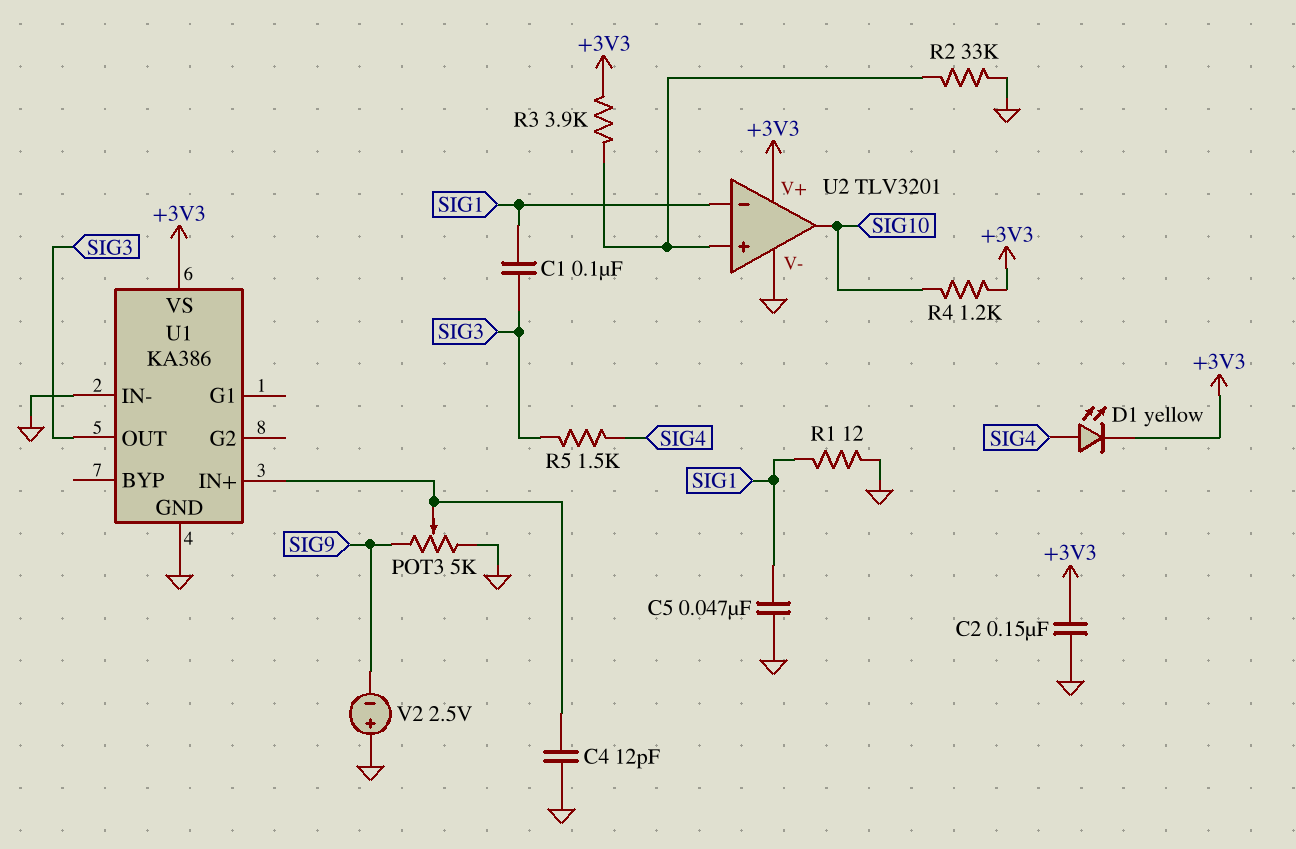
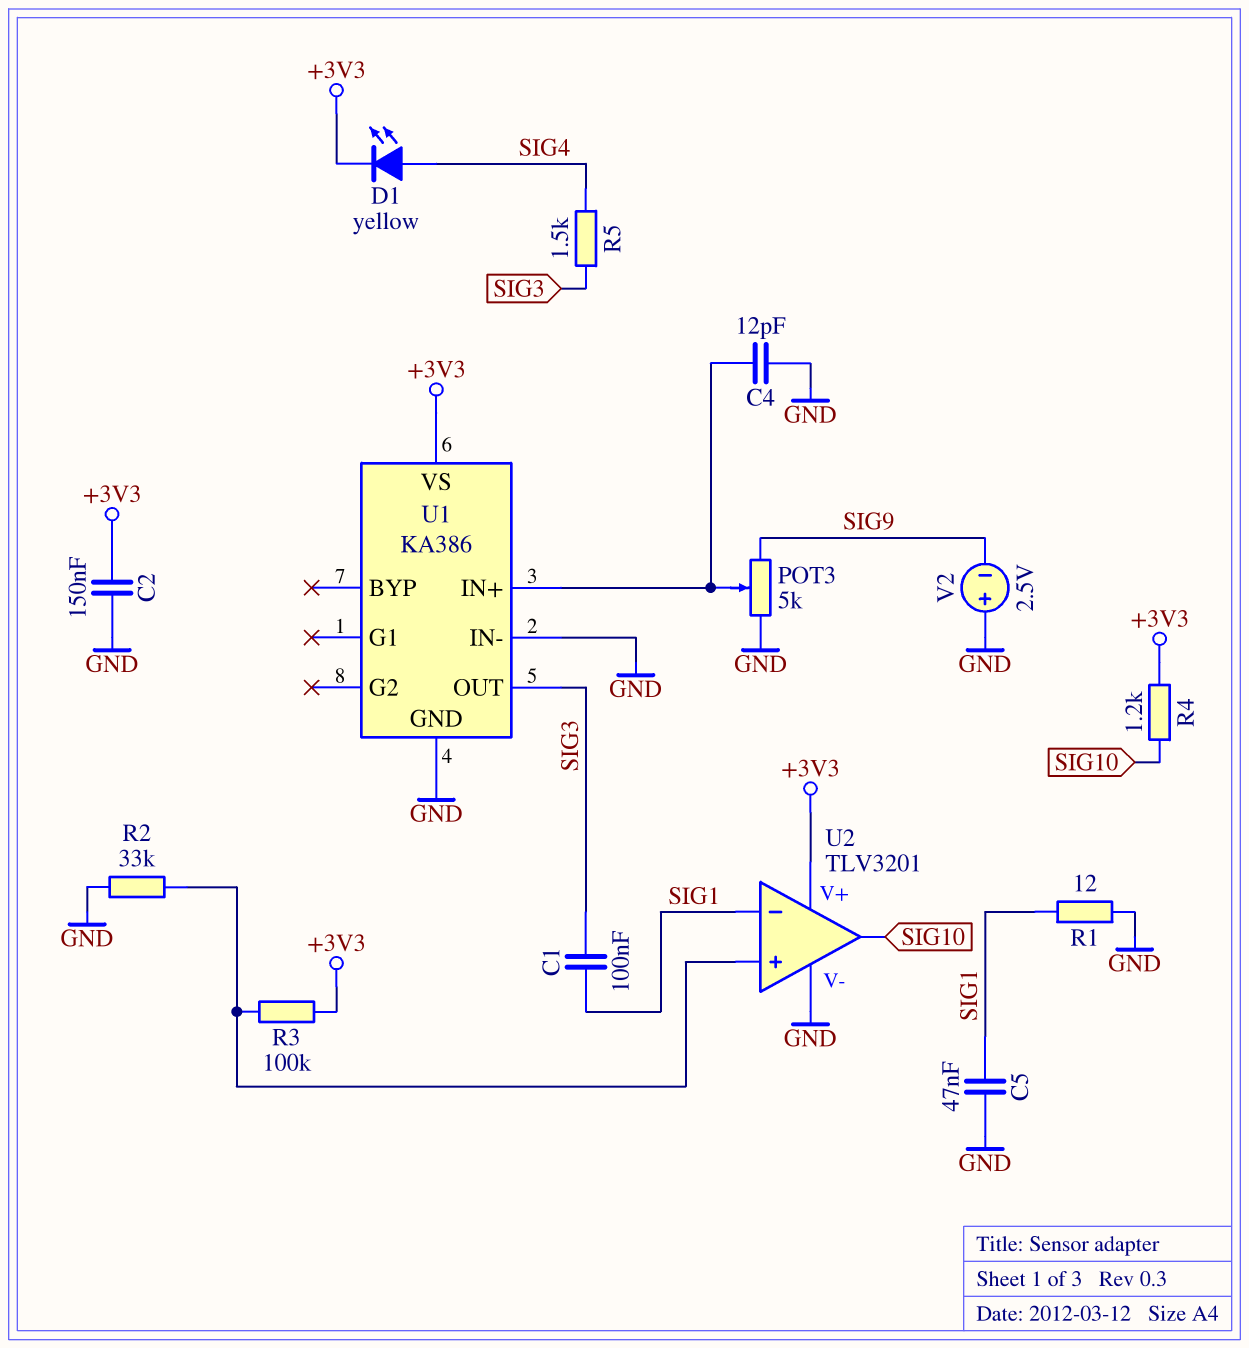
R3: 3.9k (+3V3, U2/in+) -> 100k (+3V3, U2/in+)

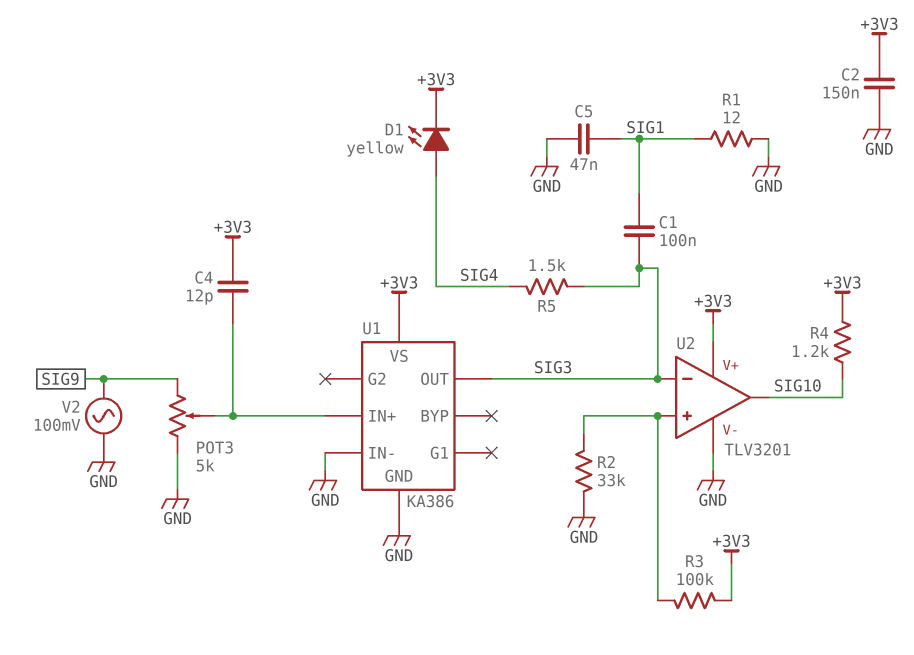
C4: 12pF (GND, U1/IN+) -> 12pF (+3V3, U1/IN+)
U2 pin in-: SIG1 -> SIG3
V2: 2.5V (plus GND, minus SIG9) -> AC 100mV (GND, SIG9)

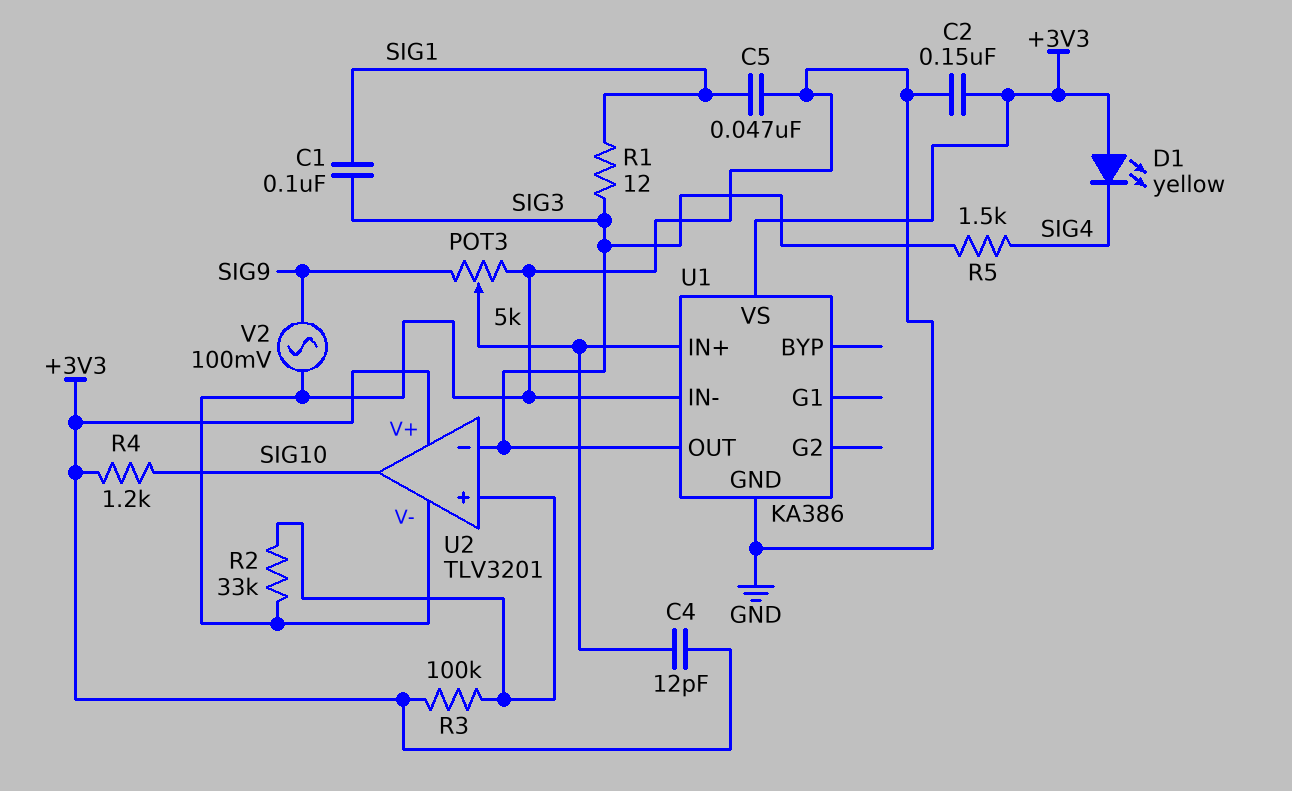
D1: LED yellow (A SIG4, K +3V3) -> LED yellow (A +3V3, K SIG4)
R1: 12 (GND, SIG1) -> 12 (SIG1, SIG3)

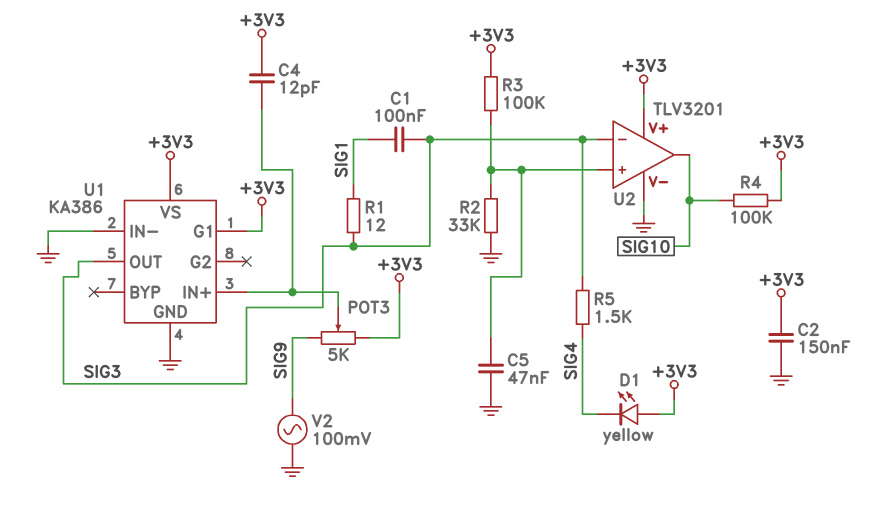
C5: 47nF (GND, SIG1) -> 47nF (GND, U2/in+)
POT3: 5k (GND, SIG9, wiper U1/IN+) -> 5k (+3V3, SIG9, wiper U1/IN+)
R4: 1.2k (+3V3, SIG10) -> 100k (+3V3, SIG10)
U1 pin G1: none -> +3V3

